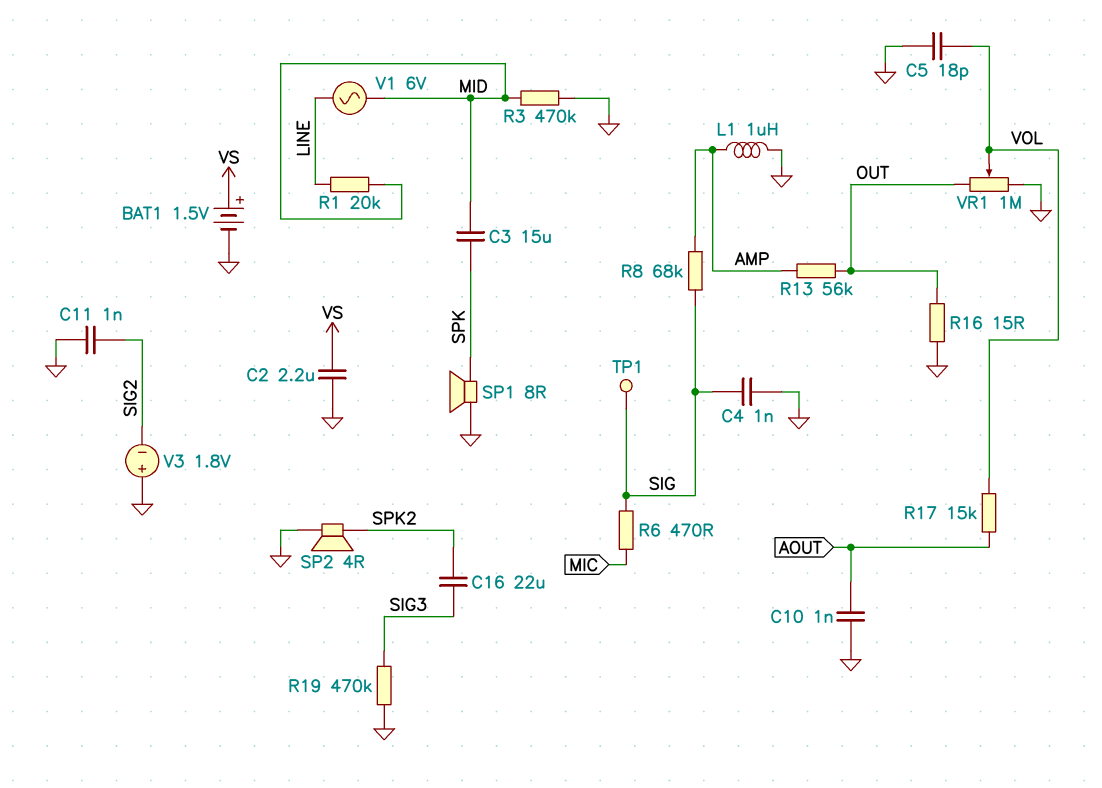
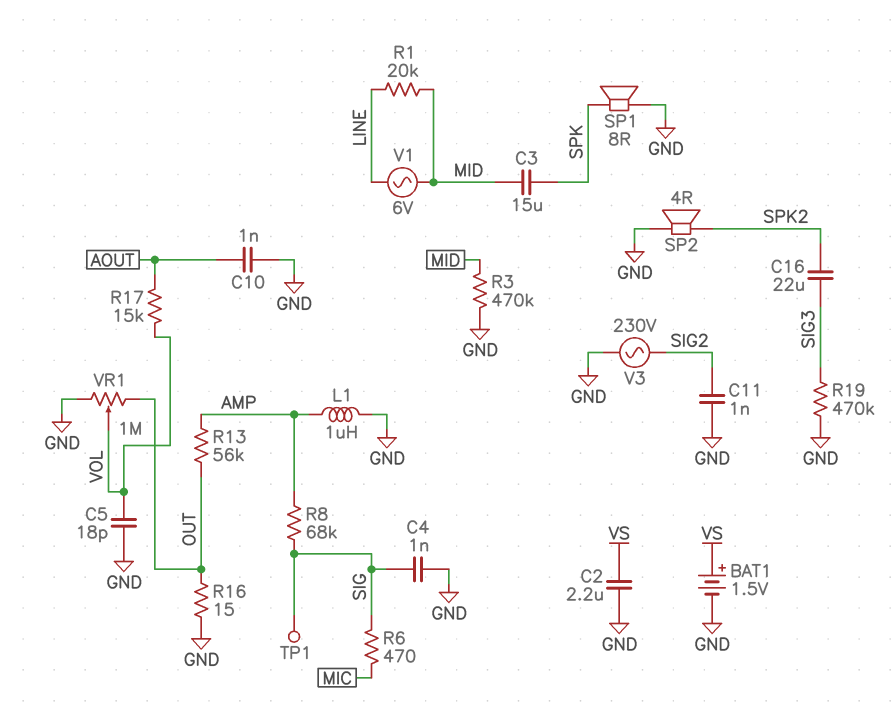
V3: 1.8V (plus GND, minus SIG2) -> AC 230V (GND, SIG2)

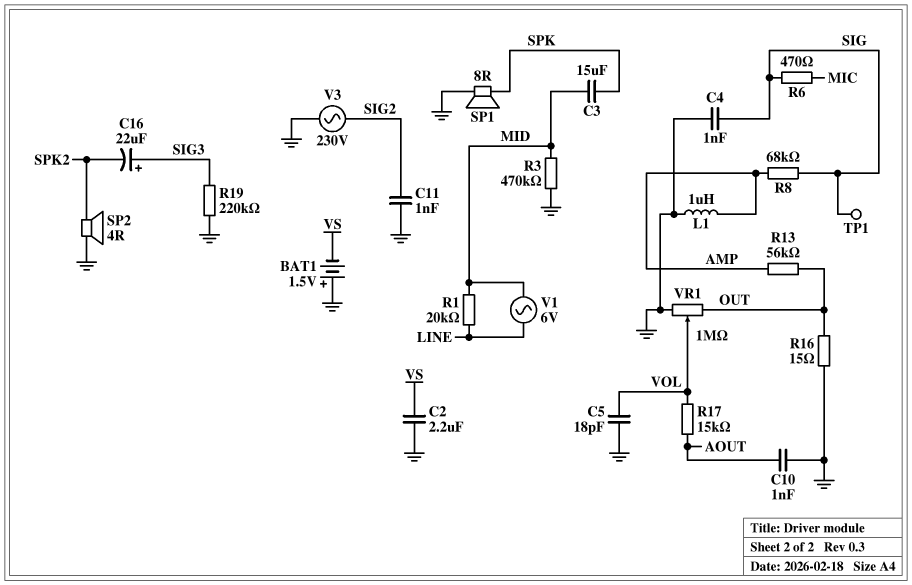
BAT1: 1.5V (plus VS, minus GND) -> 1.5V (plus GND, minus VS)
C16: 22uF (SIG3, SPK2) -> 22uF (plus SIG3, minus SPK2)
R19: 470k (GND, SIG3) -> 220k (GND, SIG3)

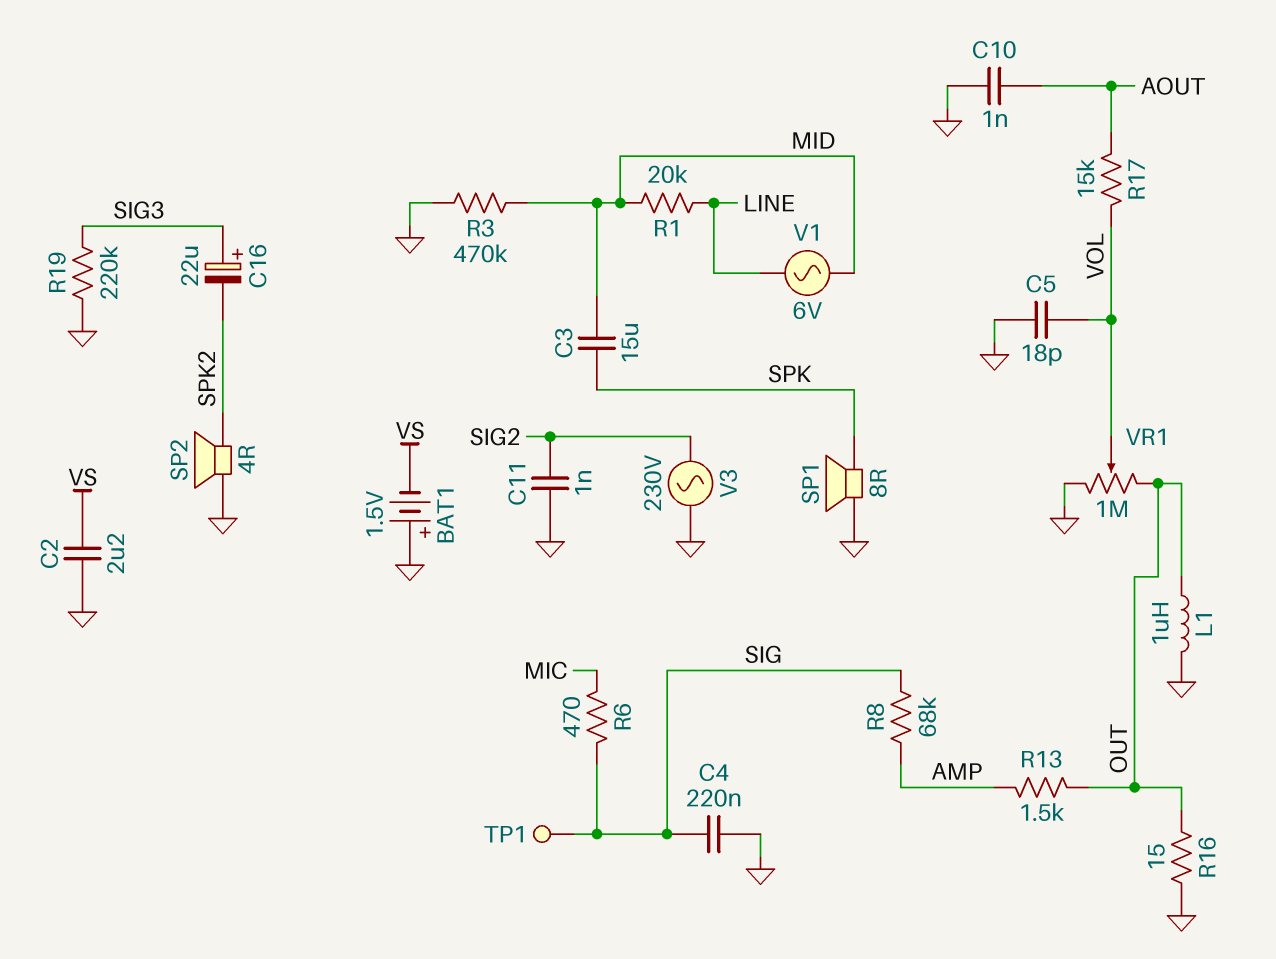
C4: 1nF (GND, SIG) -> 220nF (GND, SIG)
L1: 1uH (AMP, GND) -> 1uH (GND, OUT)
R13: 56k (AMP, OUT) -> 1.5k (AMP, OUT)

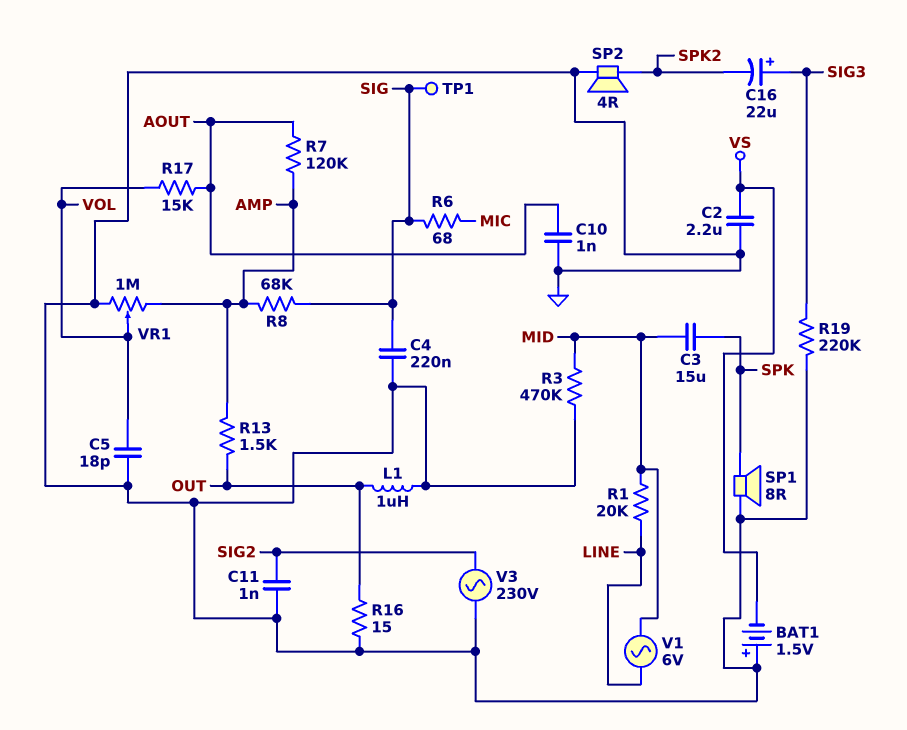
R6: 470 (MIC, SIG) -> 68 (MIC, SIG)
R7: none -> 120k (AMP, AOUT)
VR1: 1M (GND, OUT, wiper VOL) -> 1M (AMP, GND, wiper VOL)

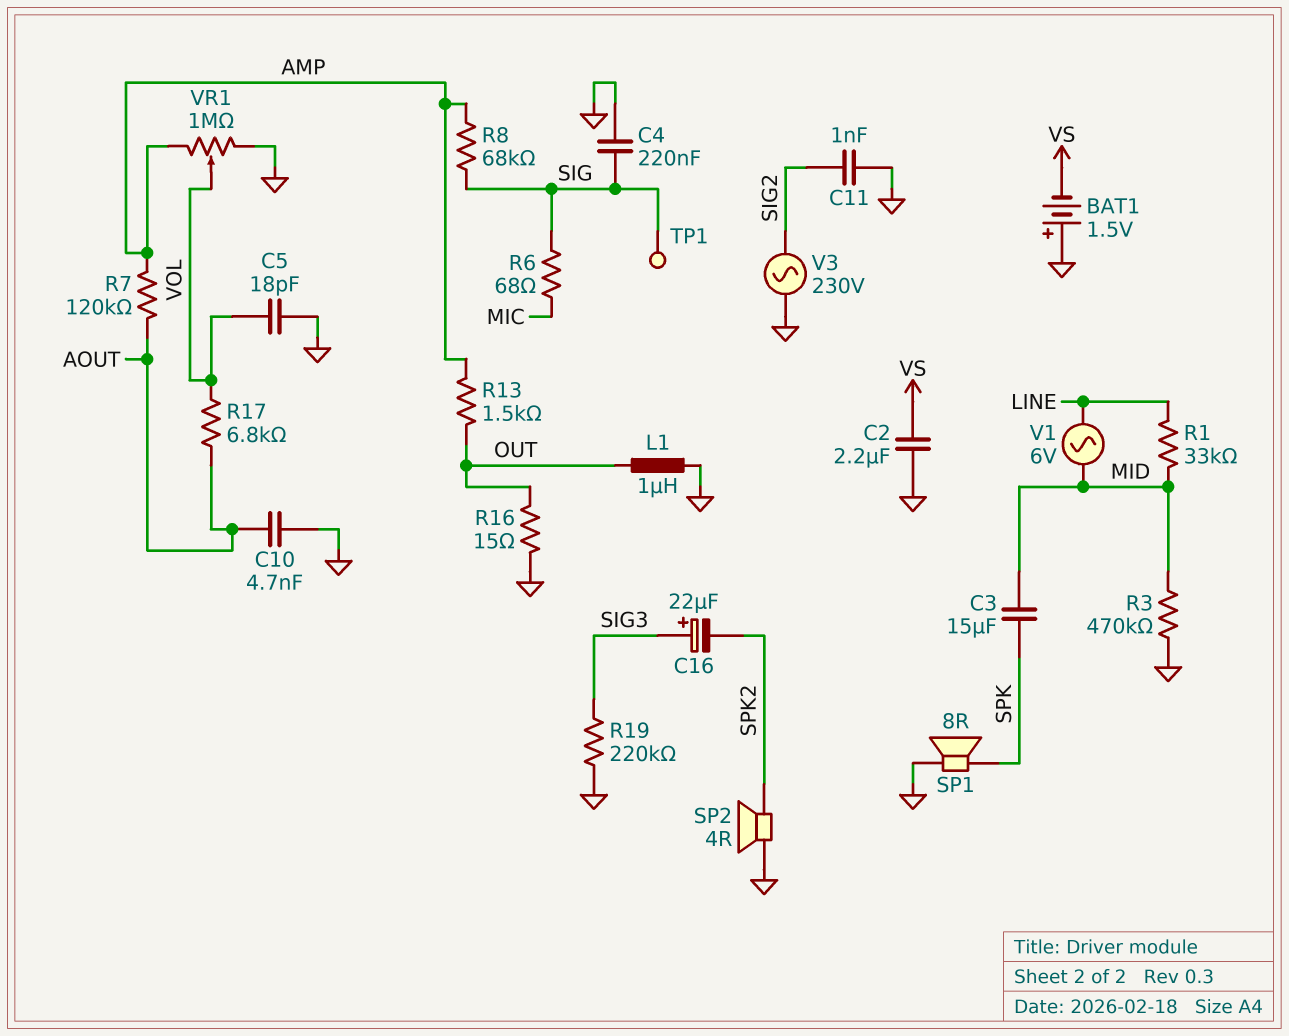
C10: 1nF (AOUT, GND) -> 4.7nF (AOUT, GND)
R1: 20k (LINE, MID) -> 33k (LINE, MID)
R17: 15k (AOUT, VOL) -> 6.8k (AOUT, VOL)

